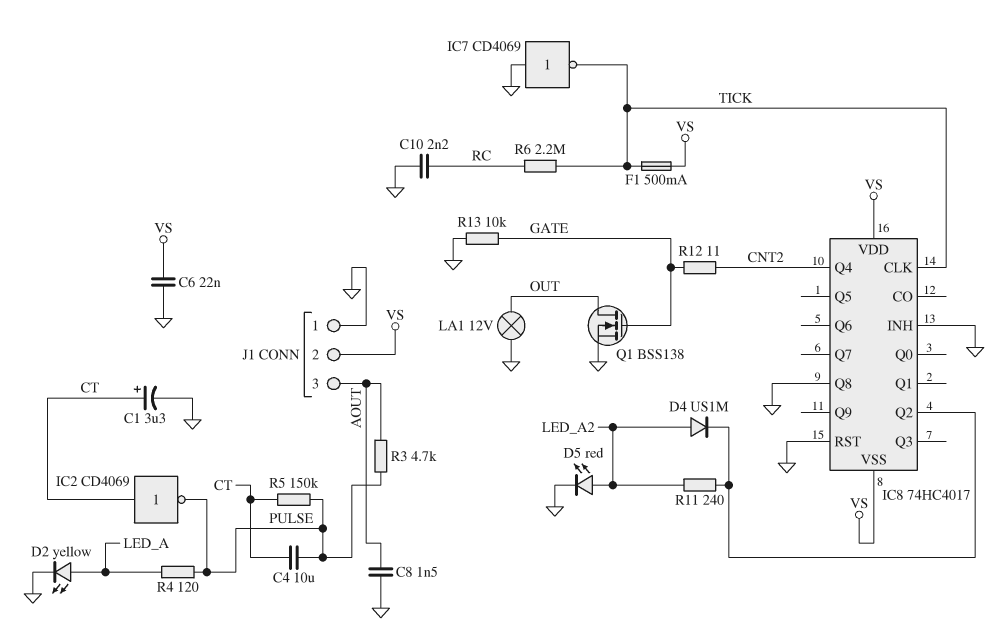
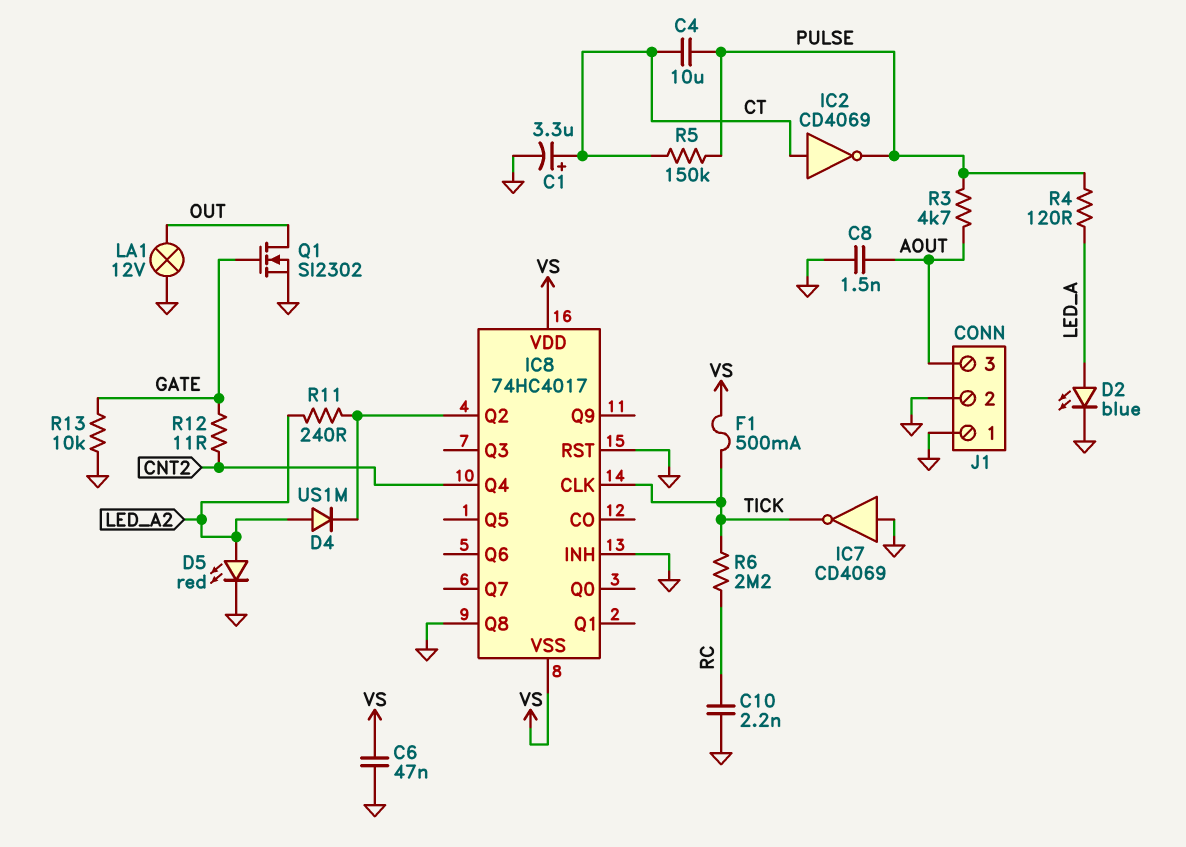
C6: 22nF (GND, VS) -> 47nF (GND, VS)
D2: LED yellow (A LED_A, K GND) -> LED blue (A LED_A, K GND)
J1 pin 2: VS -> GND
Q1: NMOS BSS138 (G GATE, D OUT, S GND) -> NMOS SI2302 (G GATE, D OUT, S GND)

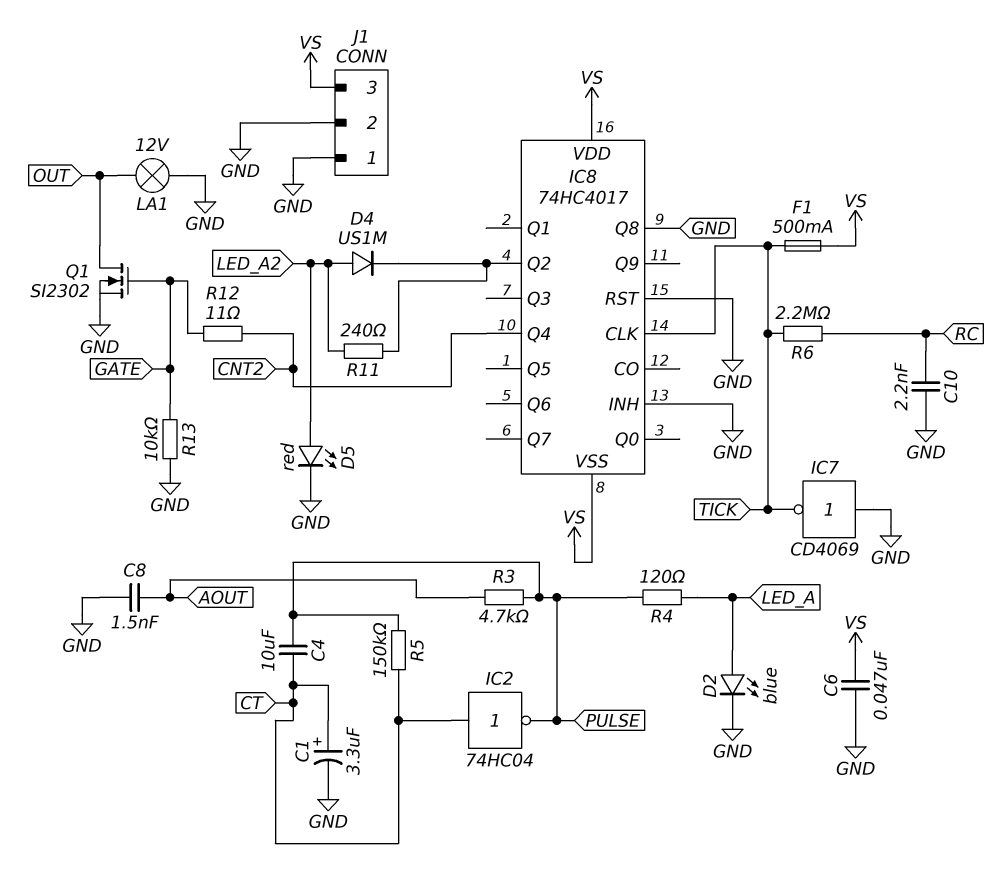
IC2: NOT CD4069 (in CT, out PULSE) -> NOT 74HC04 (in CT, out PULSE)
J1 pin 3: AOUT -> VS

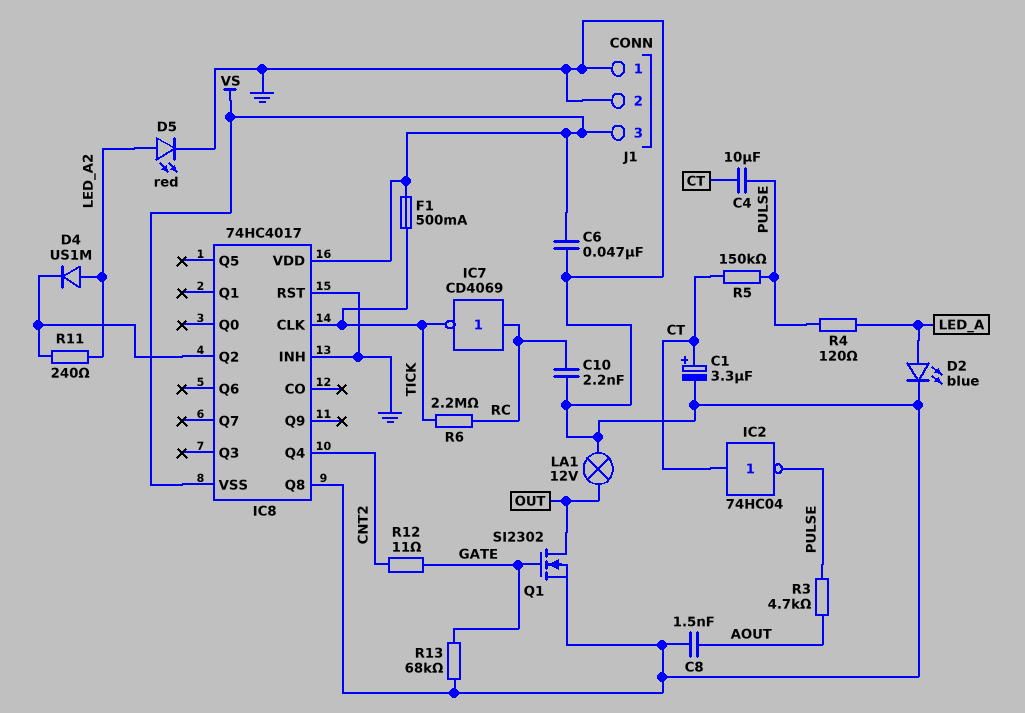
IC7: NOT CD4069 (in GND, out TICK) -> NOT CD4069 (in RC, out TICK)
R13: 10k (GATE, GND) -> 68k (GATE, GND)

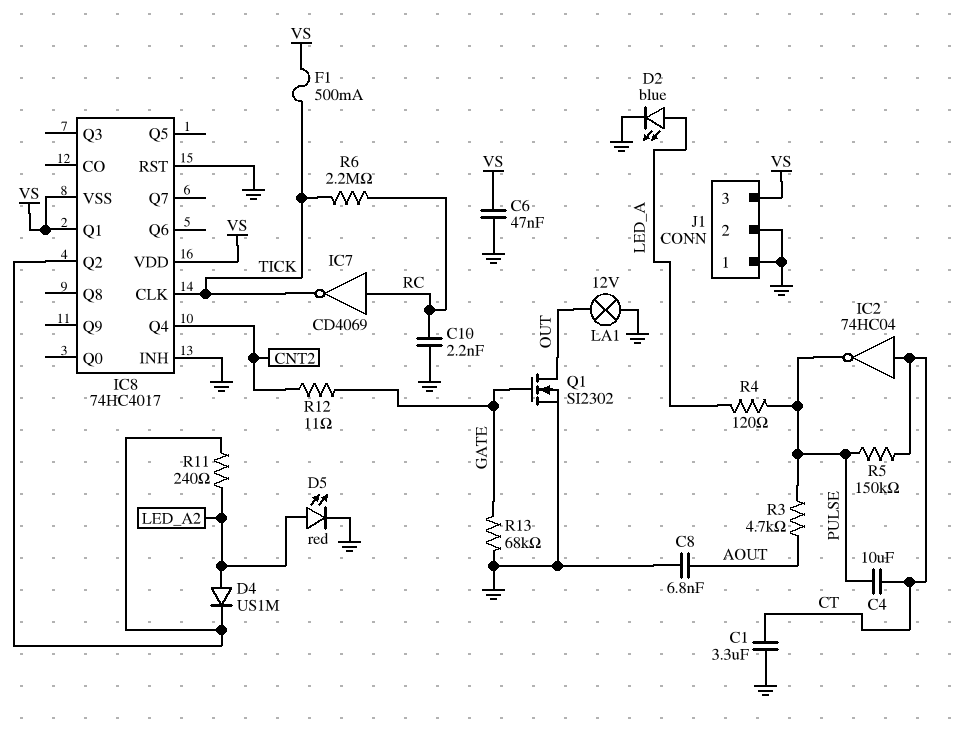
C1: 3.3uF (plus CT, minus GND) -> 3.3uF (CT, GND)
C8: 1.5nF (AOUT, GND) -> 6.8nF (AOUT, GND)
IC8 pin Q1: none -> VS
IC8 pin Q8: GND -> none

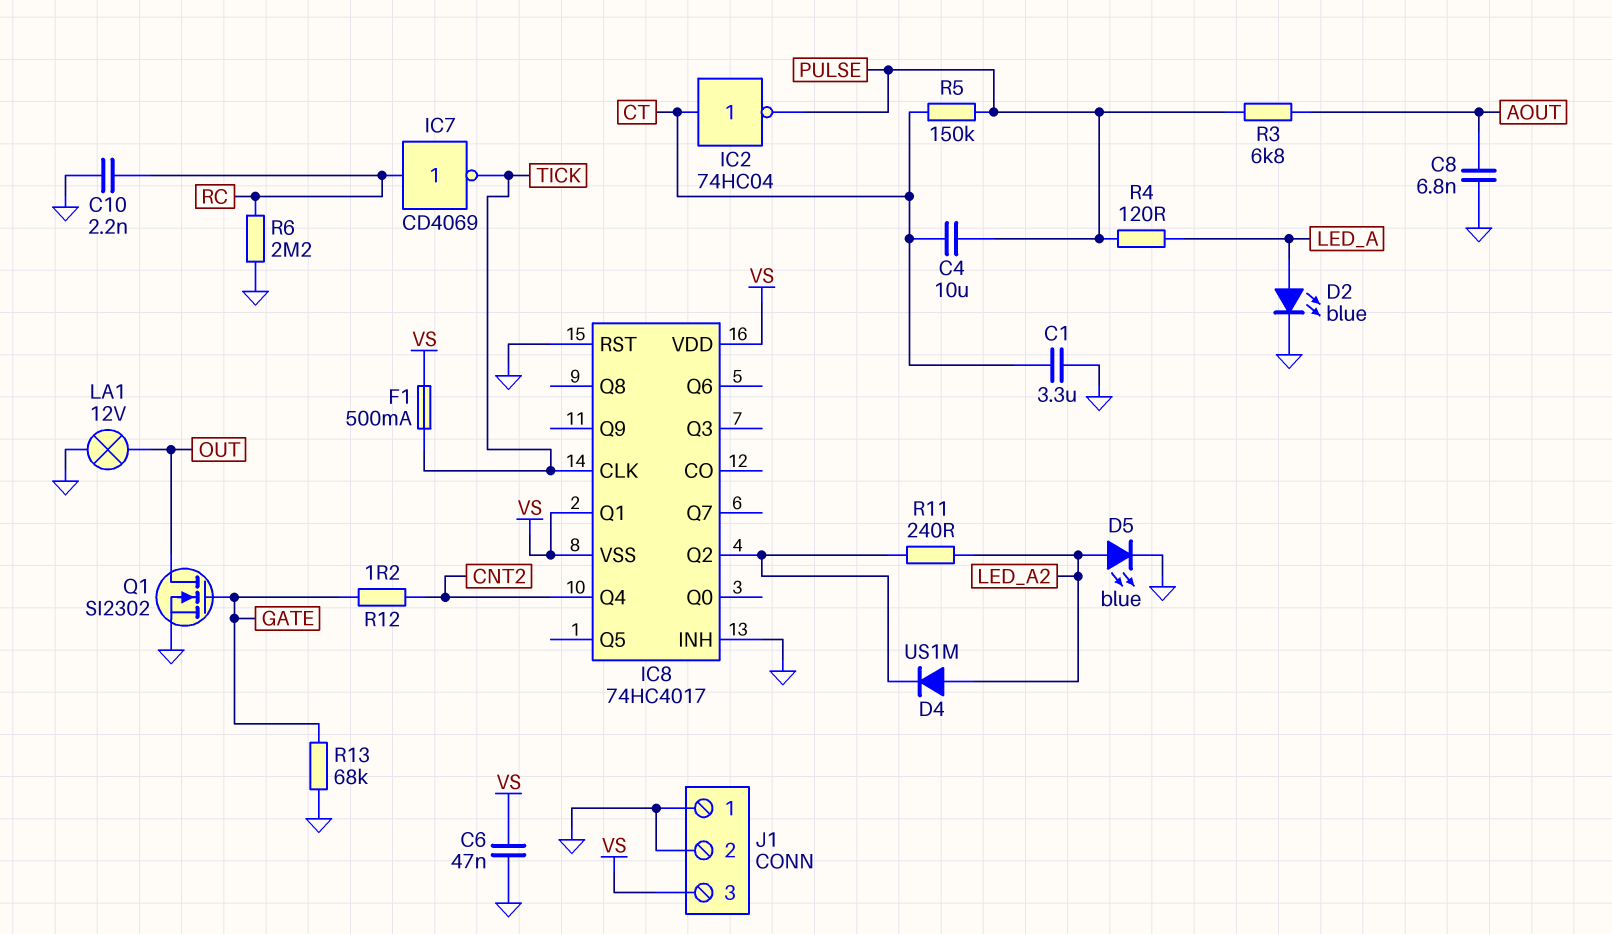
D5: LED red (A LED_A2, K GND) -> LED blue (A LED_A2, K GND)
R3: 4.7k (AOUT, PULSE) -> 6.8k (AOUT, PULSE)
R6: 2.2M (RC, TICK) -> 2.2M (GND, RC)
R12: 11 (CNT2, GATE) -> 1.2 (CNT2, GATE)

